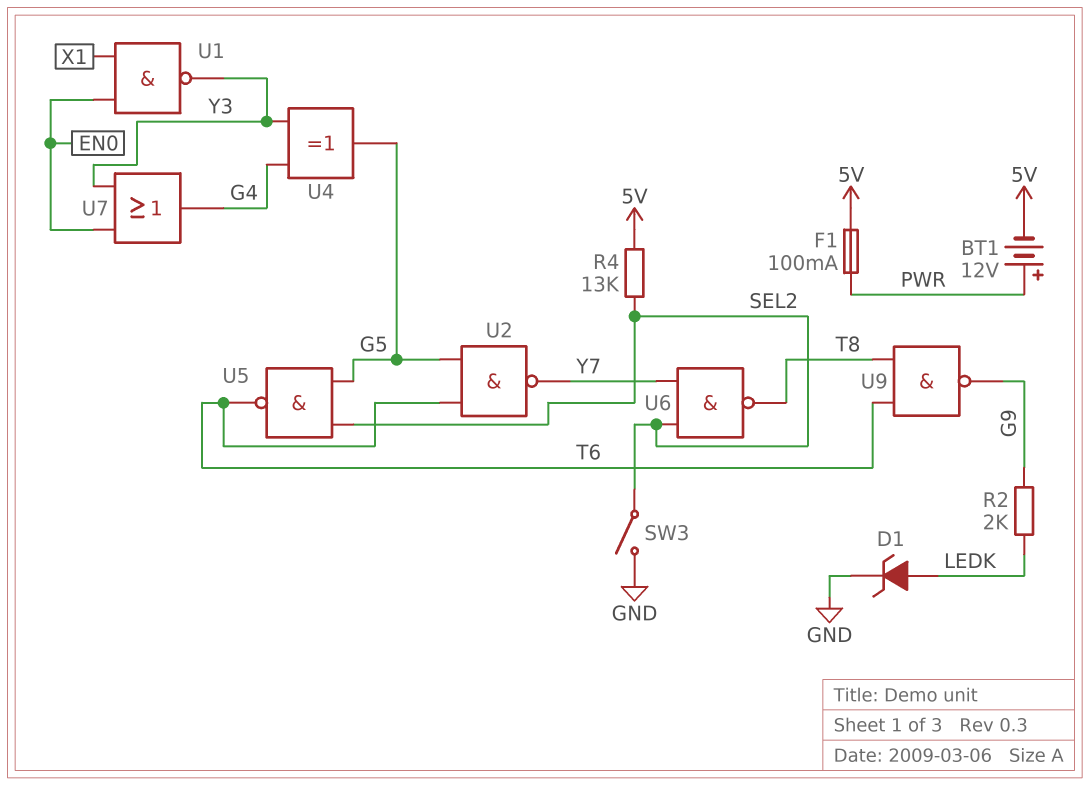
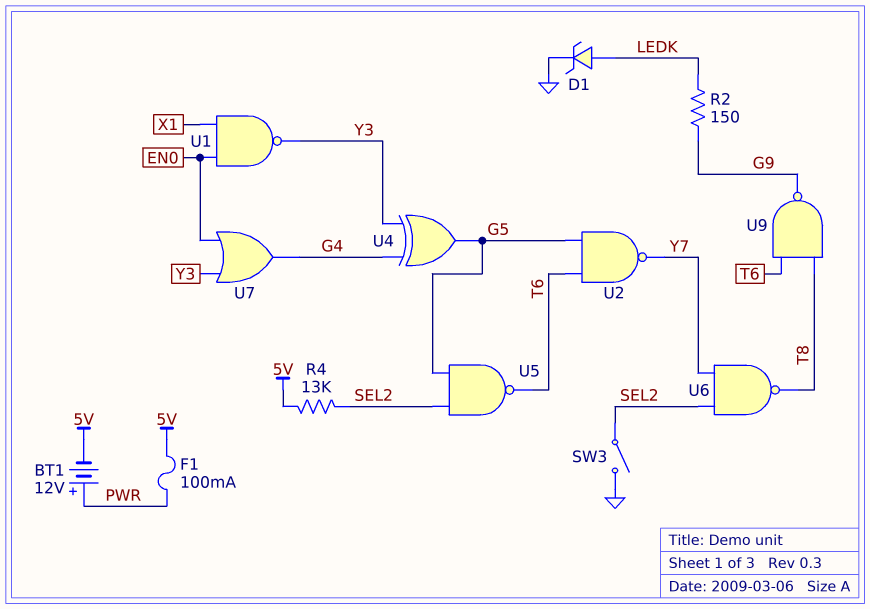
R2: 2k (G9, LEDK) -> 150 (G9, LEDK)

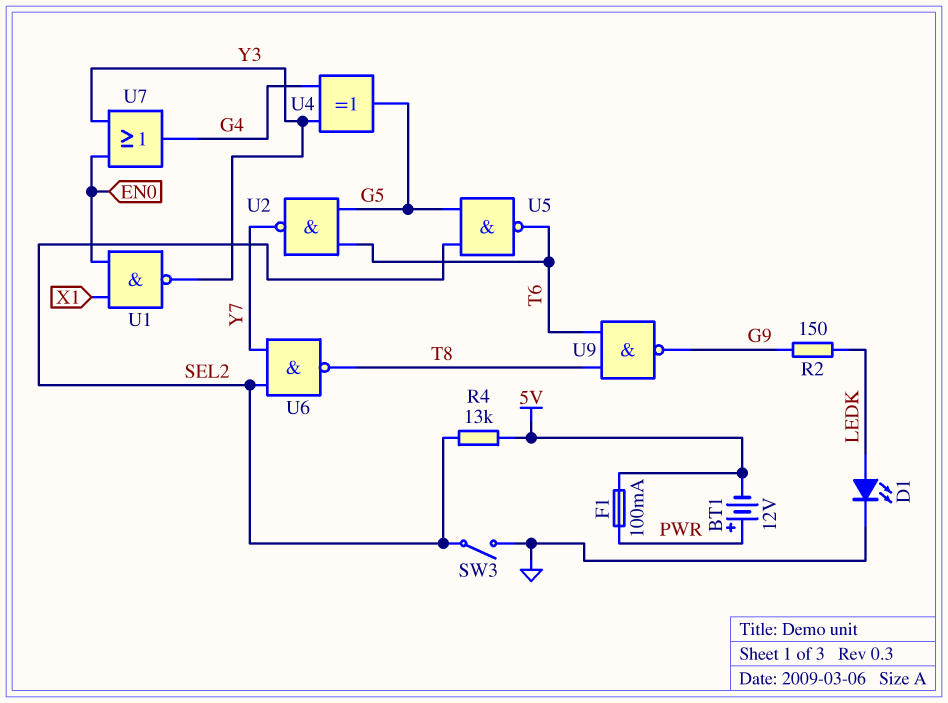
D1: zener (A LEDK, K GND) -> LED (A LEDK, K GND)

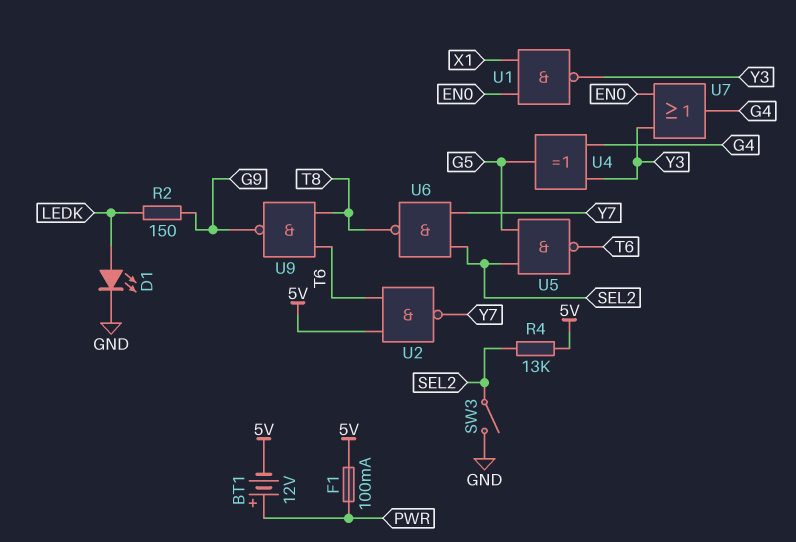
U2: NAND (in G5, in T6, out Y7) -> NAND (in 5V, in T6, out Y7)

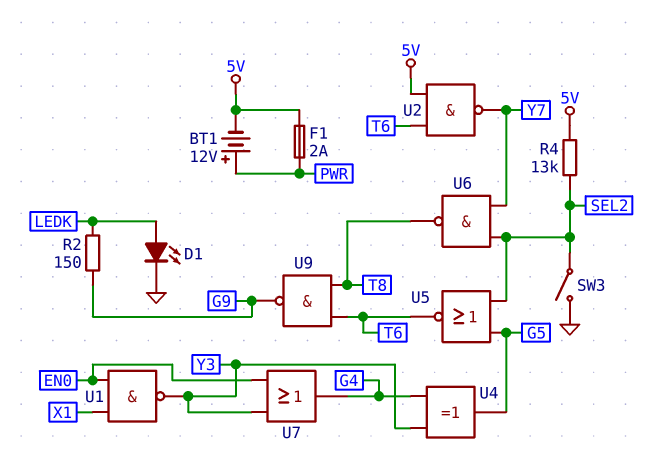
F1: 100mA (5V, PWR) -> 2A (5V, PWR)
U5: NAND (in G5, in SEL2, out T6) -> NOR (in G5, in SEL2, out T6)

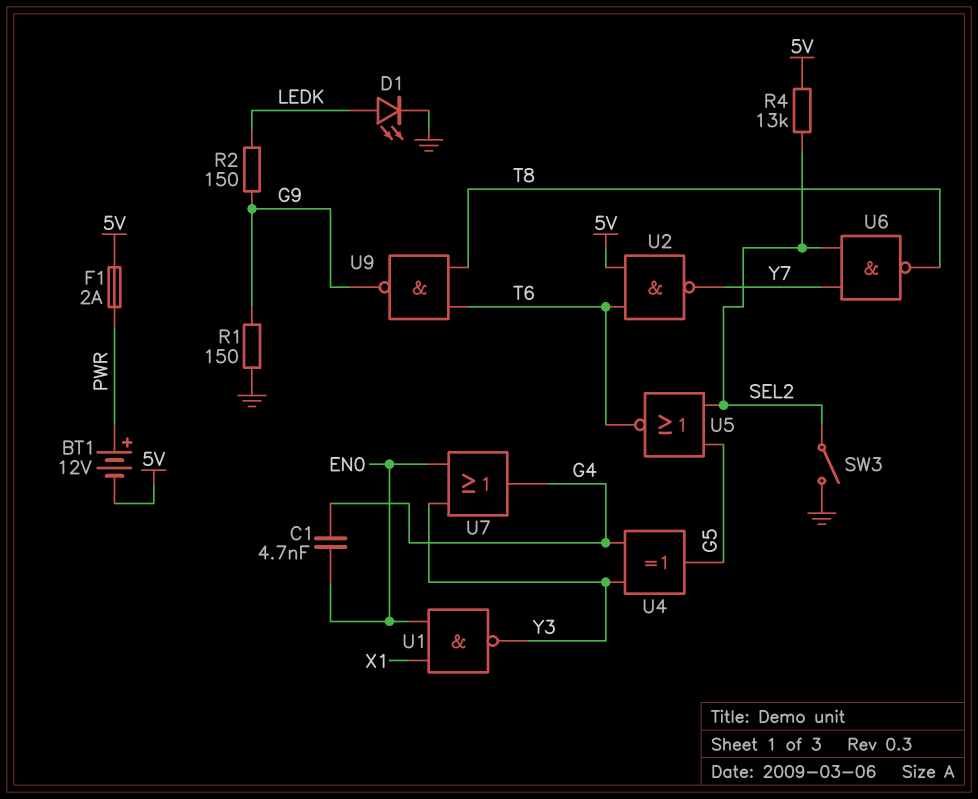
C1: none -> 4.7nF (EN0, G4)
R1: none -> 150 (G9, GND)

